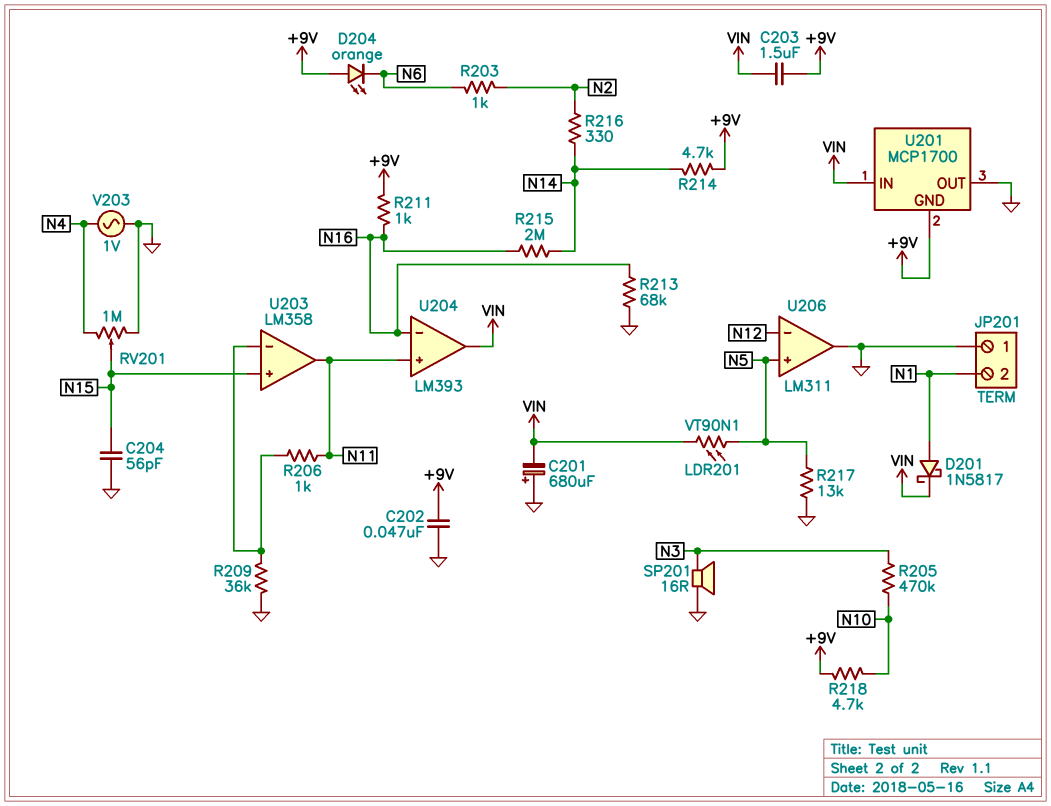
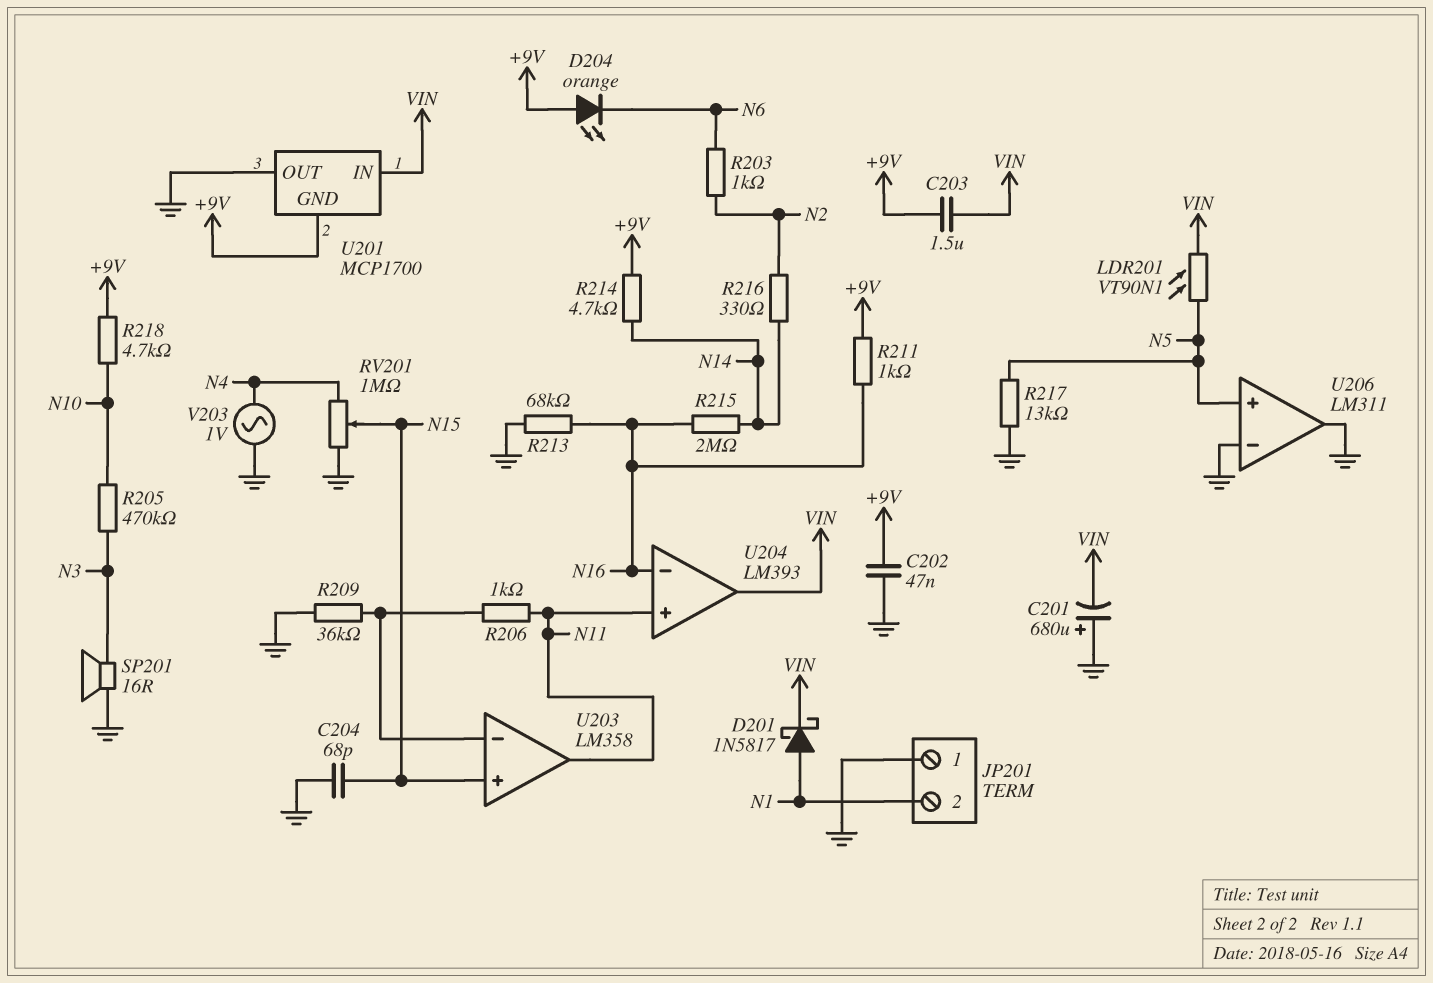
C204: 56pF (GND, N15) -> 68pF (GND, N15)
U206 pin in-: N12 -> GND

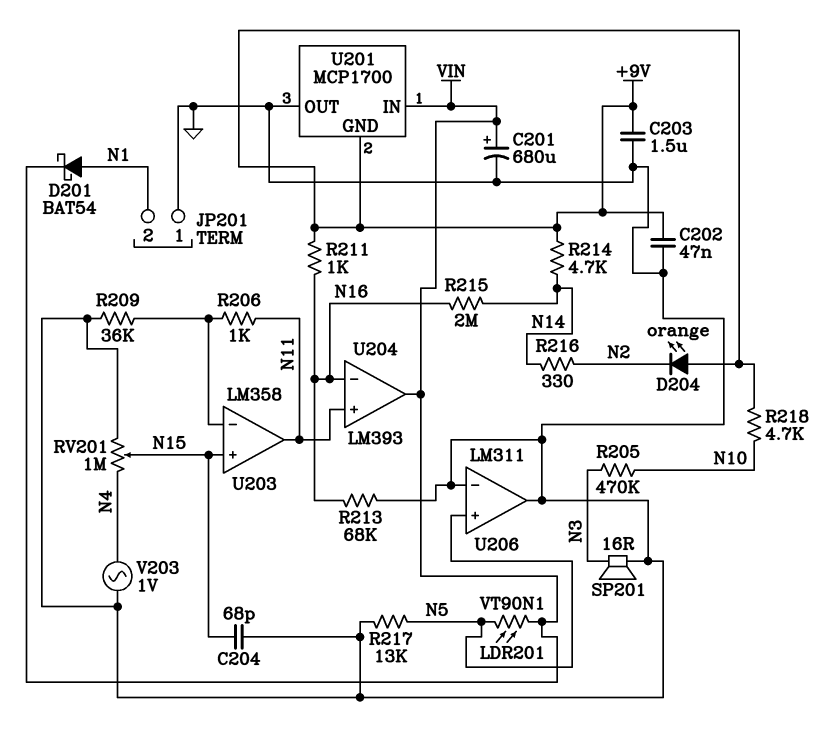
C201: 680uF (plus GND, minus VIN) -> 680uF (plus VIN, minus GND)
C203: 1.5uF (+9V, VIN) -> 1.5uF (+9V, GND)
D201: schottky 1N5817 (A N1, K VIN) -> schottky BAT54 (A N1, K VIN)
D204: LED orange (A +9V, K N6) -> LED orange (A +9V, K N2)
R203: 1k (N2, N6) -> none

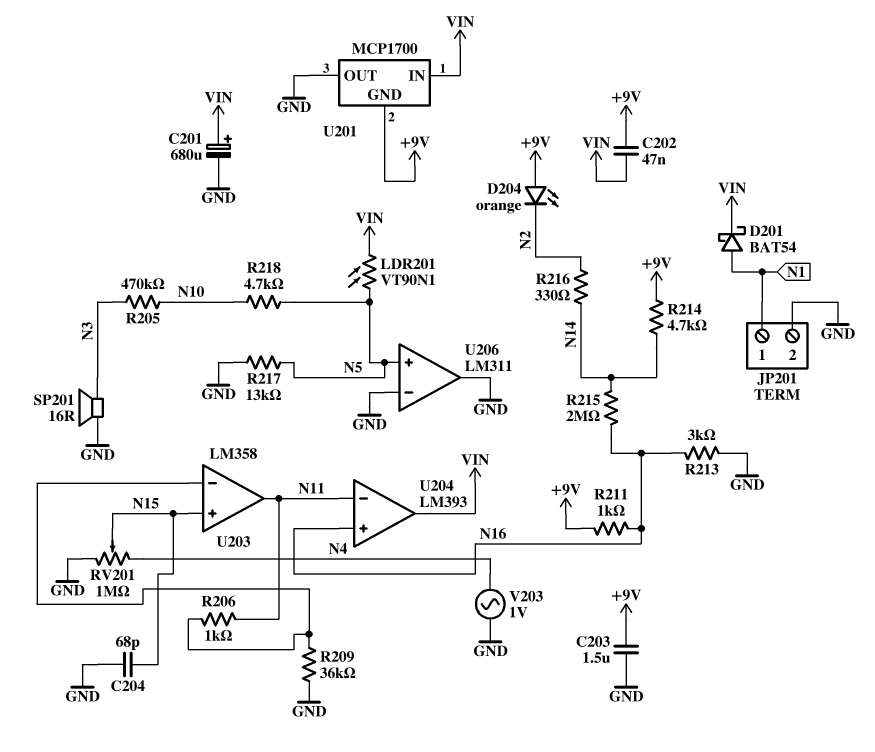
C202: 47nF (+9V, GND) -> 47nF (+9V, VIN)
JP201 pin 1: GND -> N1
JP201 pin 2: N1 -> GND
R213: 68k (GND, N16) -> 3k (GND, N16)
R218: 4.7k (+9V, N10) -> 4.7k (N5, N10)
U204 pin in+: N11 -> N16
U204 pin in-: N16 -> N11

